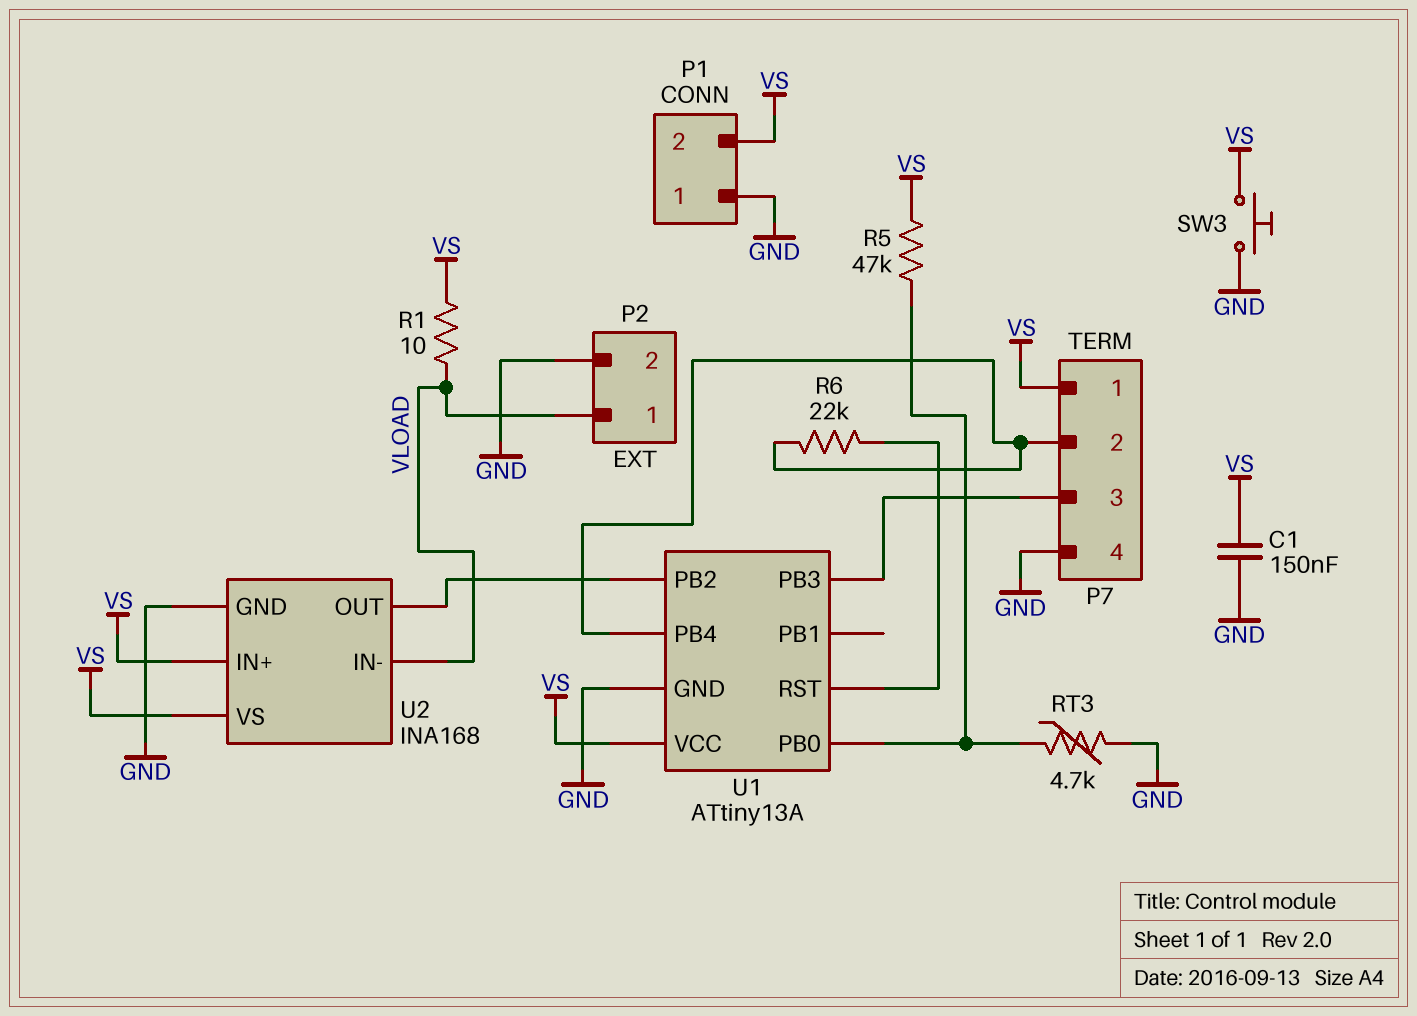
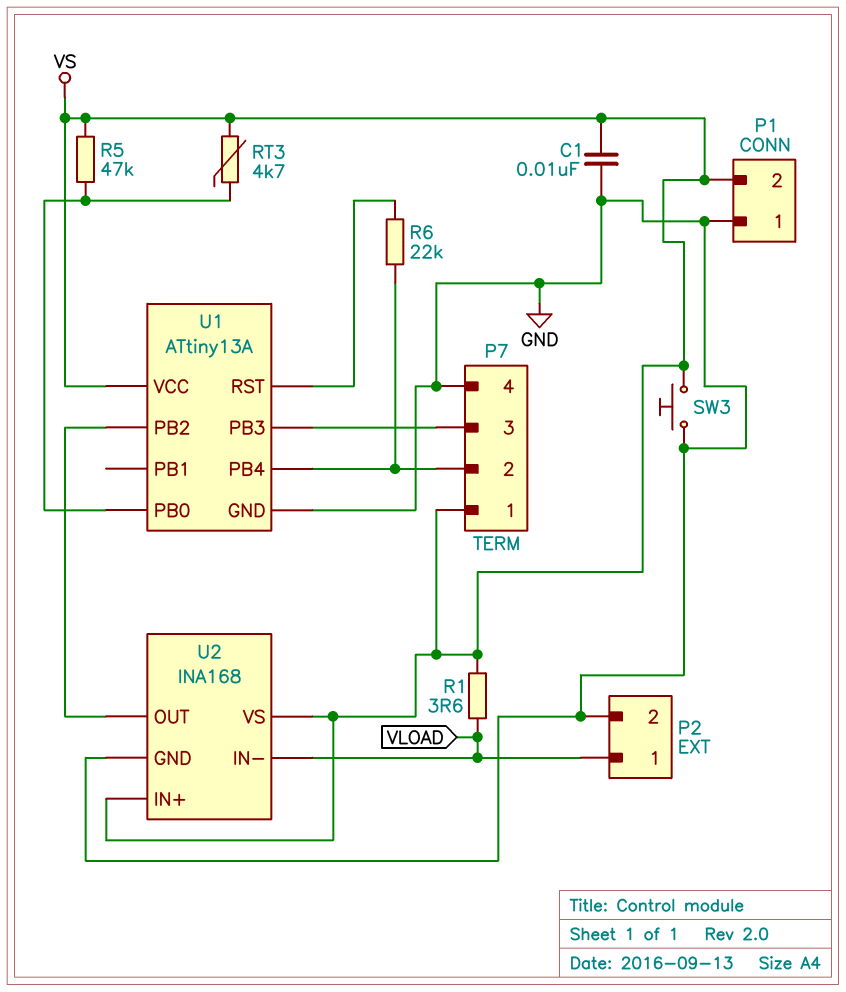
C1: 150nF (GND, VS) -> 10nF (GND, VS)
R1: 10 (VLOAD, VS) -> 3.6 (VLOAD, VS)
RT3: 4.7k (GND, U1/PB0) -> 4.7k (U1/PB0, VS)

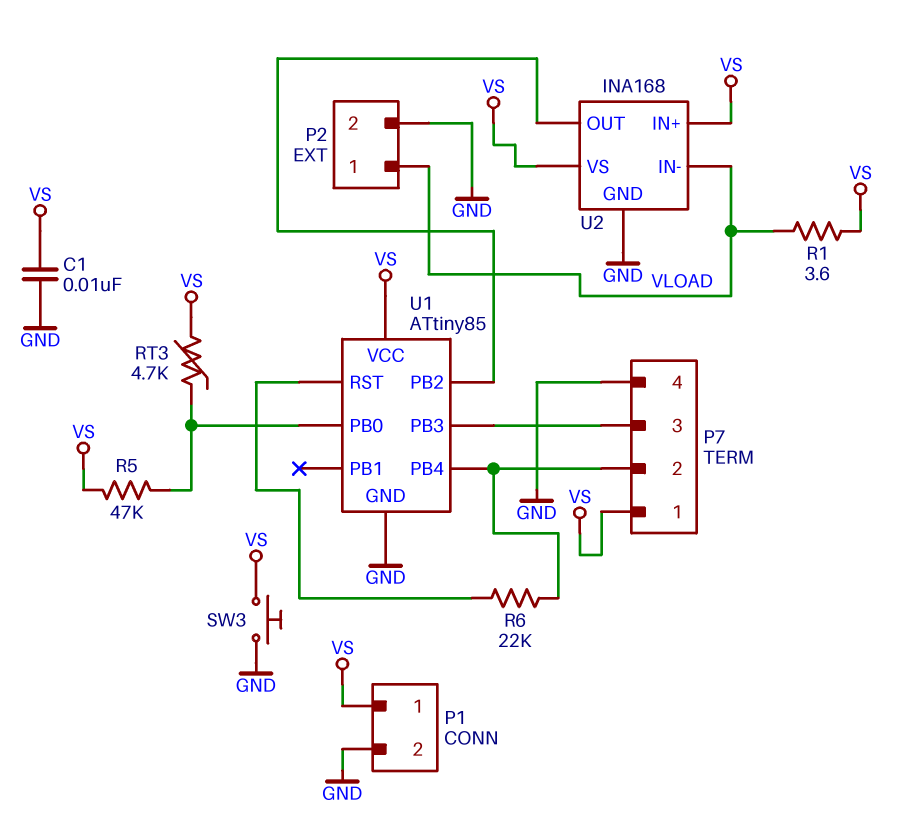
P1 pin 1: GND -> VS
P1 pin 2: VS -> GND
U1: ATtiny13A -> ATtiny85

